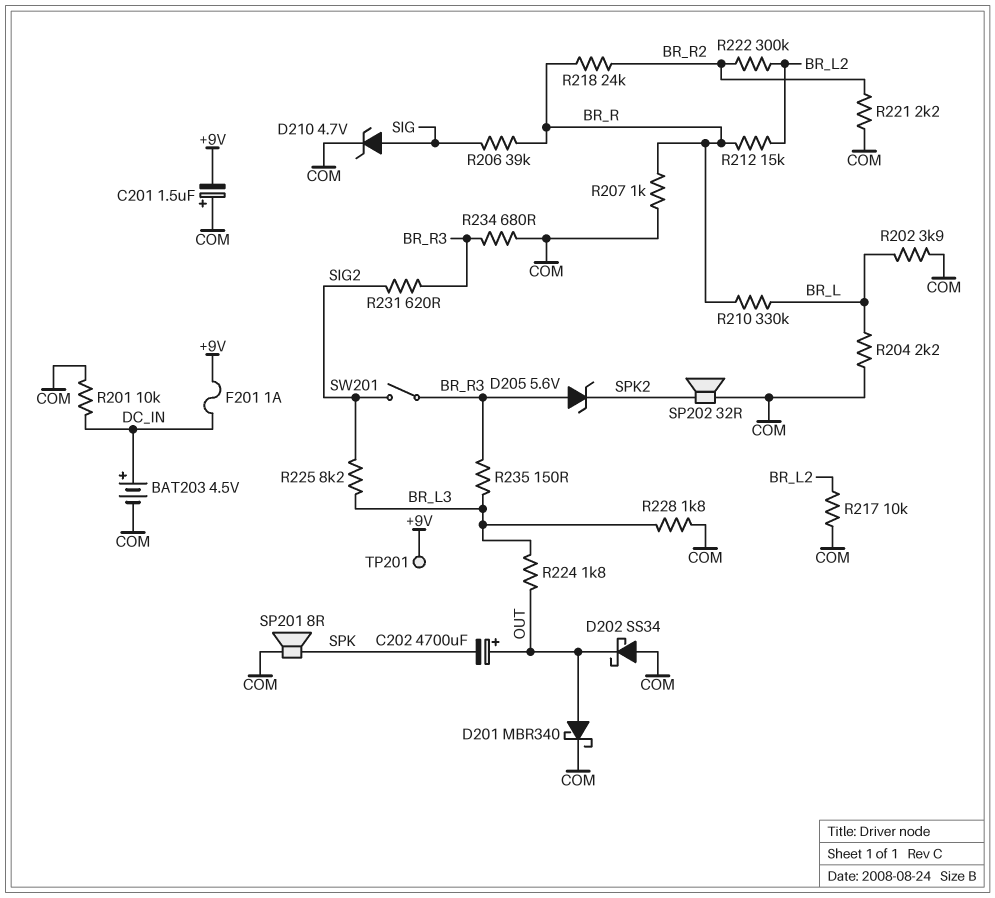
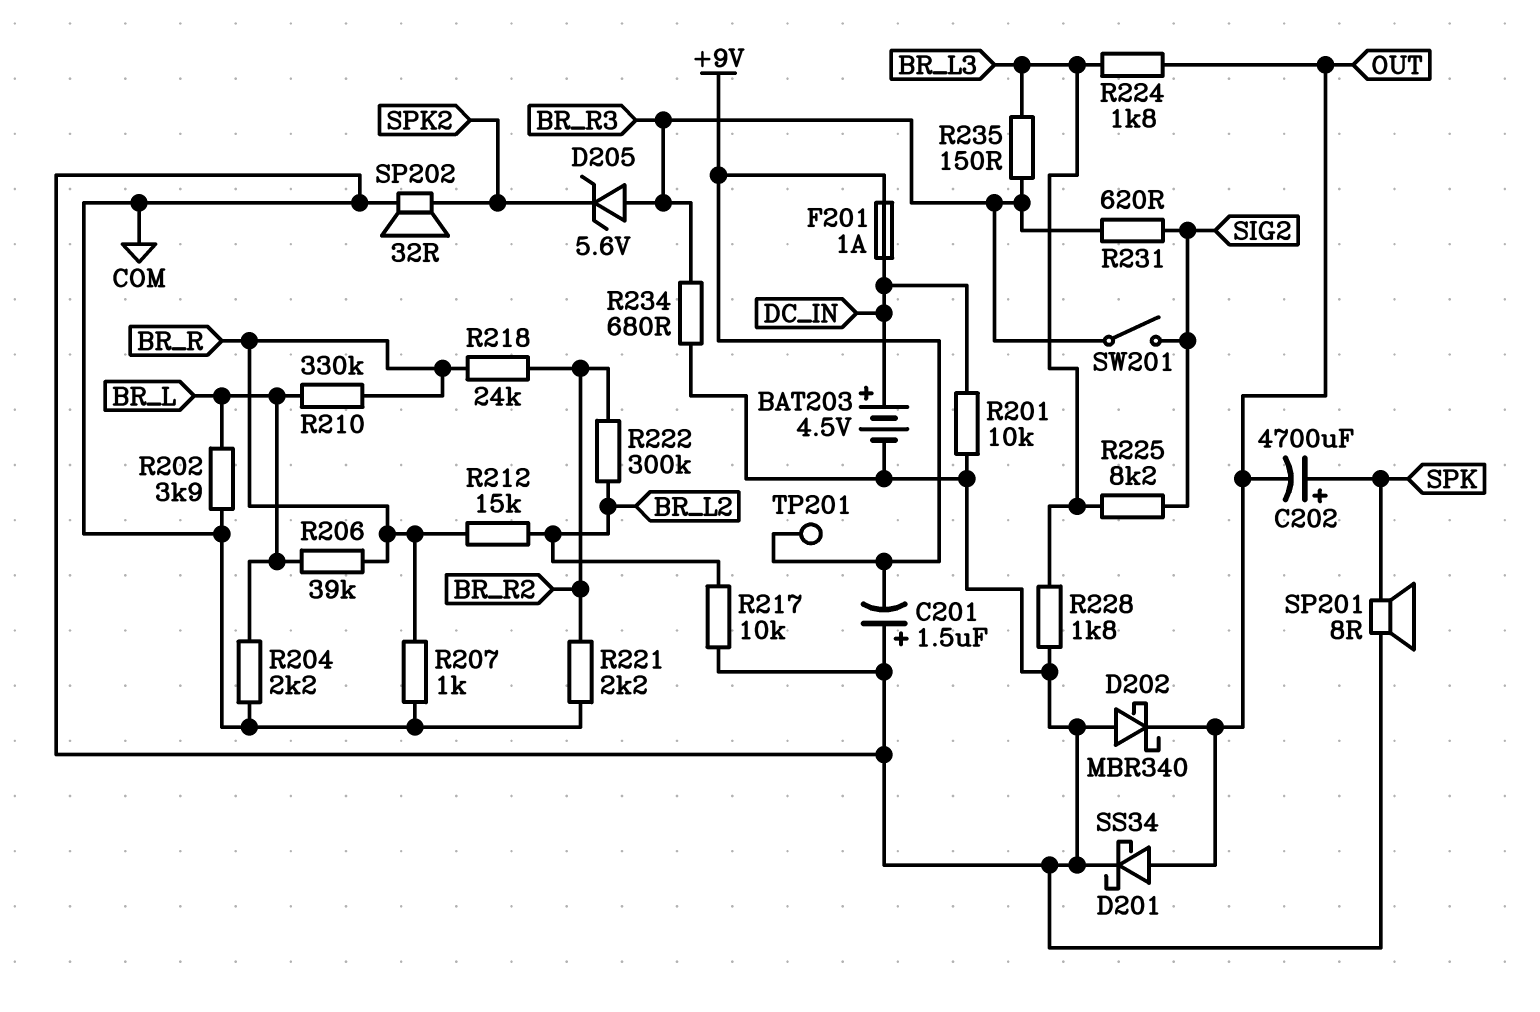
C202: 4700uF (plus OUT, minus SPK) -> 4700uF (plus SPK, minus OUT)
D201: schottky MBR340 (A OUT, K COM) -> schottky SS34 (A OUT, K COM)
D202: schottky SS34 (A COM, K OUT) -> schottky MBR340 (A COM, K OUT)
D210: zener 4.7V (A SIG, K COM) -> none
R206: 39k (BR_R, SIG) -> 39k (BR_L, BR_R)

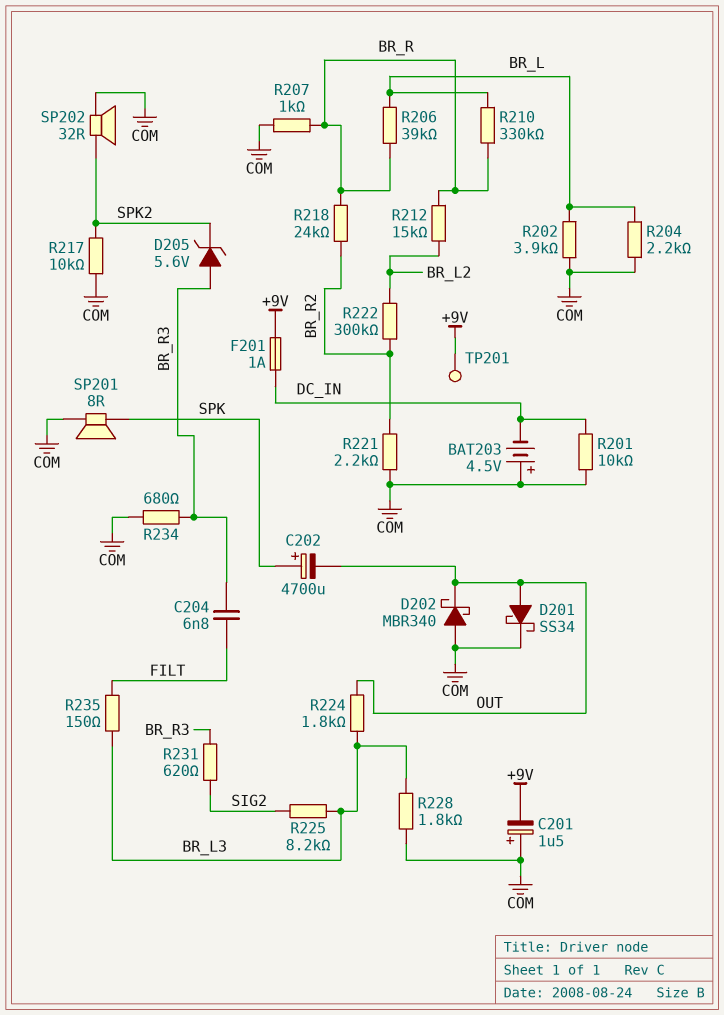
BAT203: 4.5V (plus DC_IN, minus COM) -> 4.5V (plus COM, minus DC_IN)
C204: none -> 6.8nF (BR_R3, FILT)
R217: 10k (BR_L2, COM) -> 10k (COM, SPK2)
R235: 150 (BR_L3, BR_R3) -> 150 (BR_L3, FILT)
SW201: switch (BR_R3, SIG2) -> none

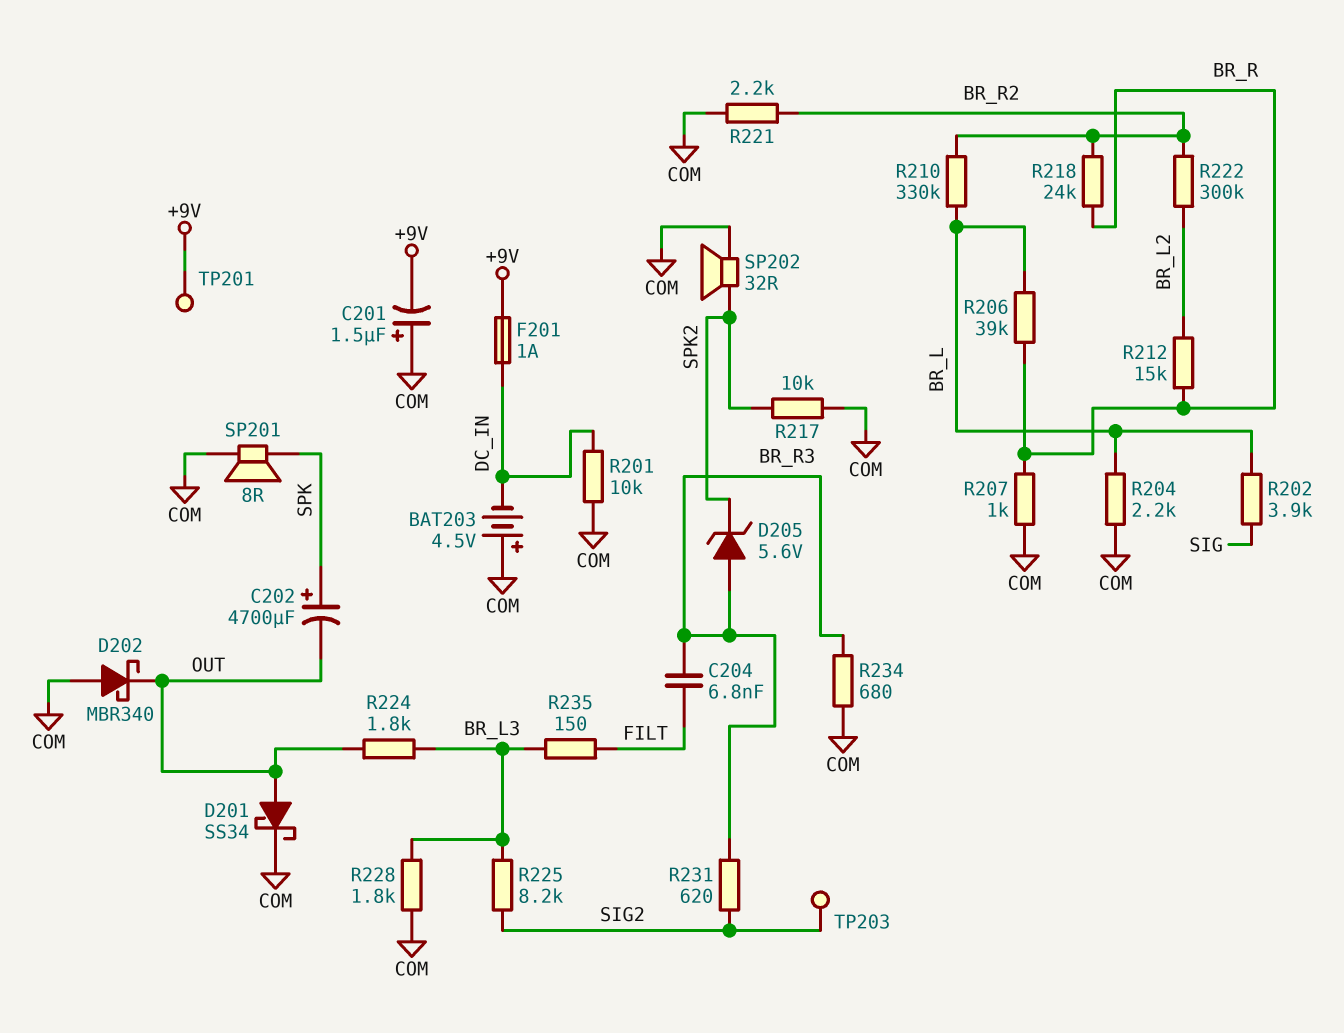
R202: 3.9k (BR_L, COM) -> 3.9k (BR_L, SIG)
R210: 330k (BR_L, BR_R) -> 330k (BR_L, BR_R2)
TP203: none -> test point (SIG2)

